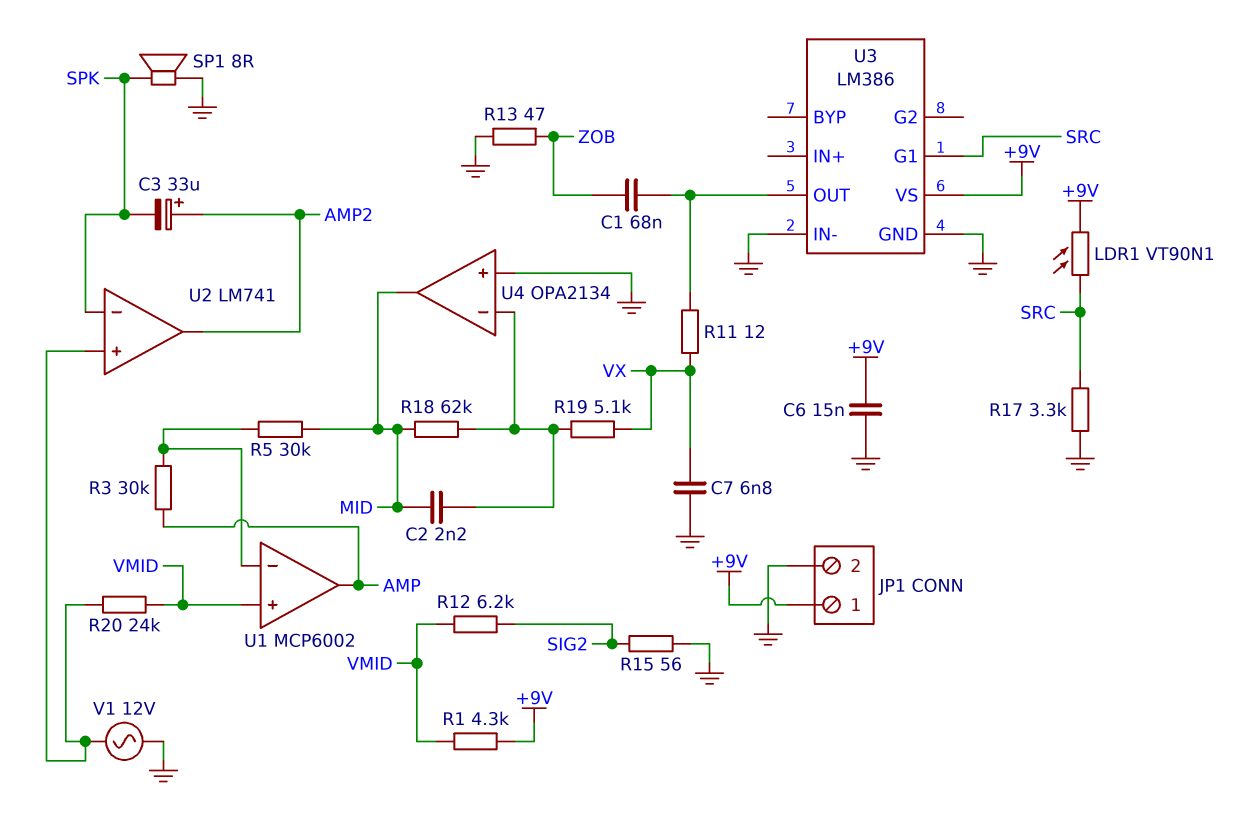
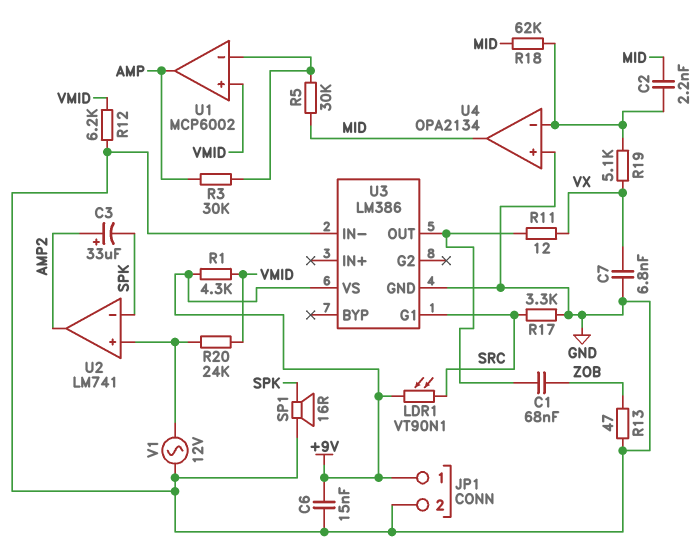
R12: 6.2k (SIG2, VMID) -> 6.2k (GND, VMID)
R15: 56 (GND, SIG2) -> none
SP1: speaker 8R (GND, SPK) -> speaker 16R (GND, SPK)

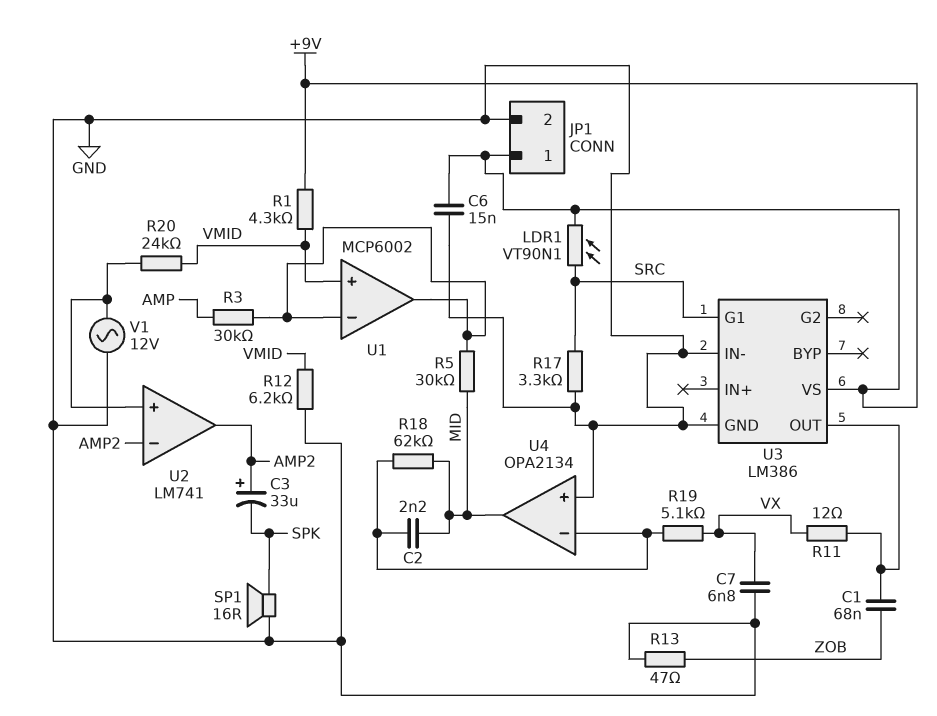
U1 pin out: AMP -> U1/in-
U2 pin in-: SPK -> AMP2

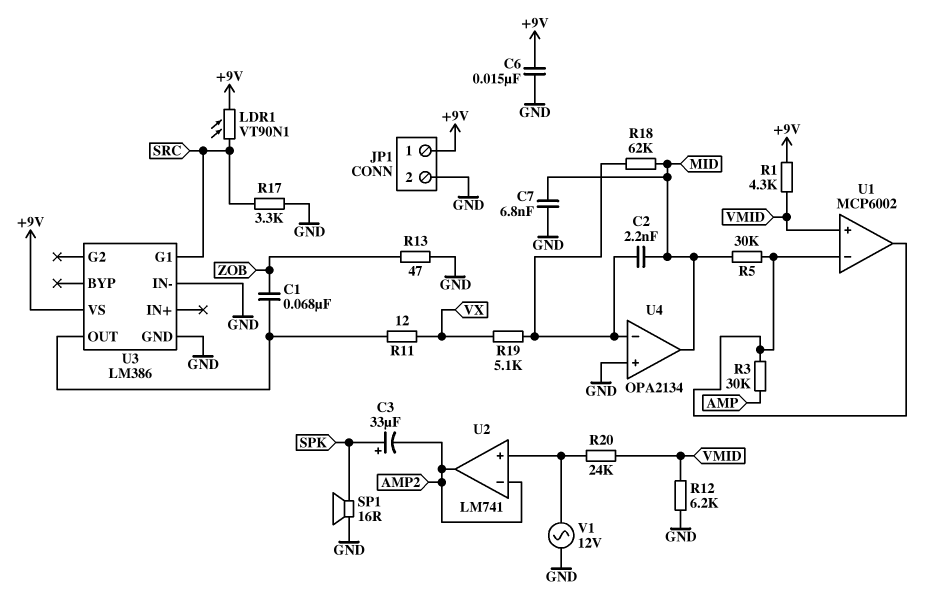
C3: 33uF (plus AMP2, minus SPK) -> 33uF (plus SPK, minus AMP2)
C7: 6.8nF (GND, VX) -> 6.8nF (GND, MID)

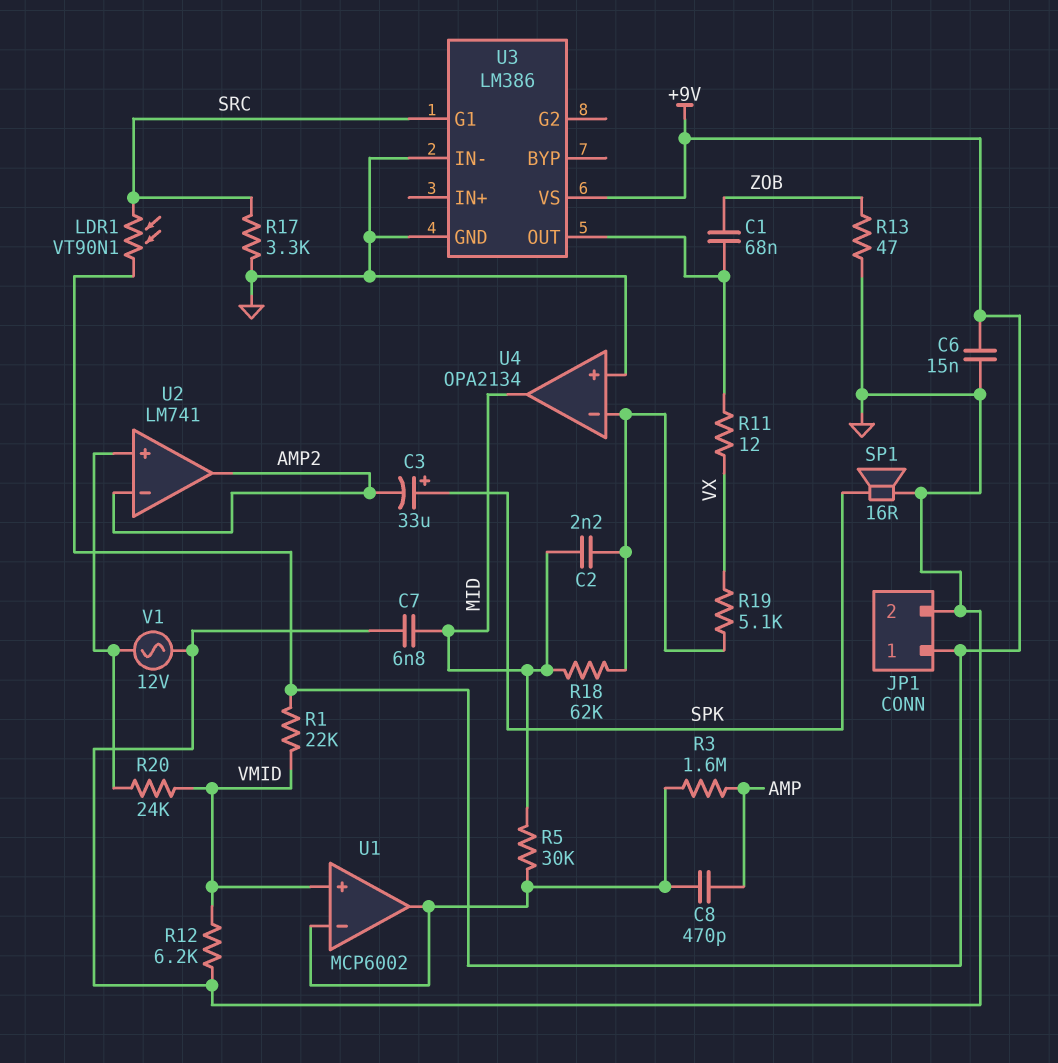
C8: none -> 470pF (AMP, U1/in-)
R1: 4.3k (+9V, VMID) -> 22k (+9V, VMID)
R3: 30k (AMP, U1/in-) -> 1.6M (AMP, U1/in-)

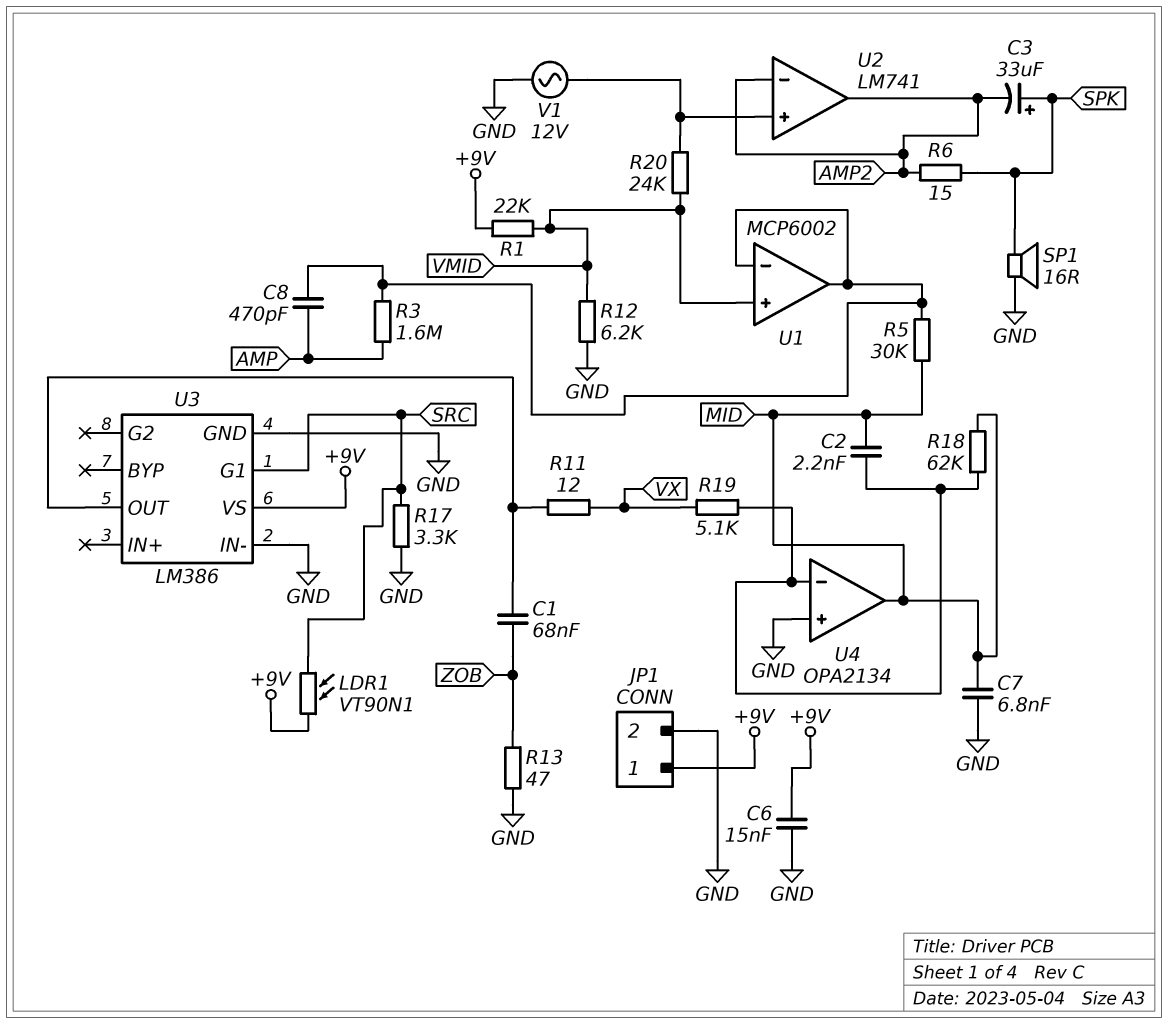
R6: none -> 15 (AMP2, SPK)

